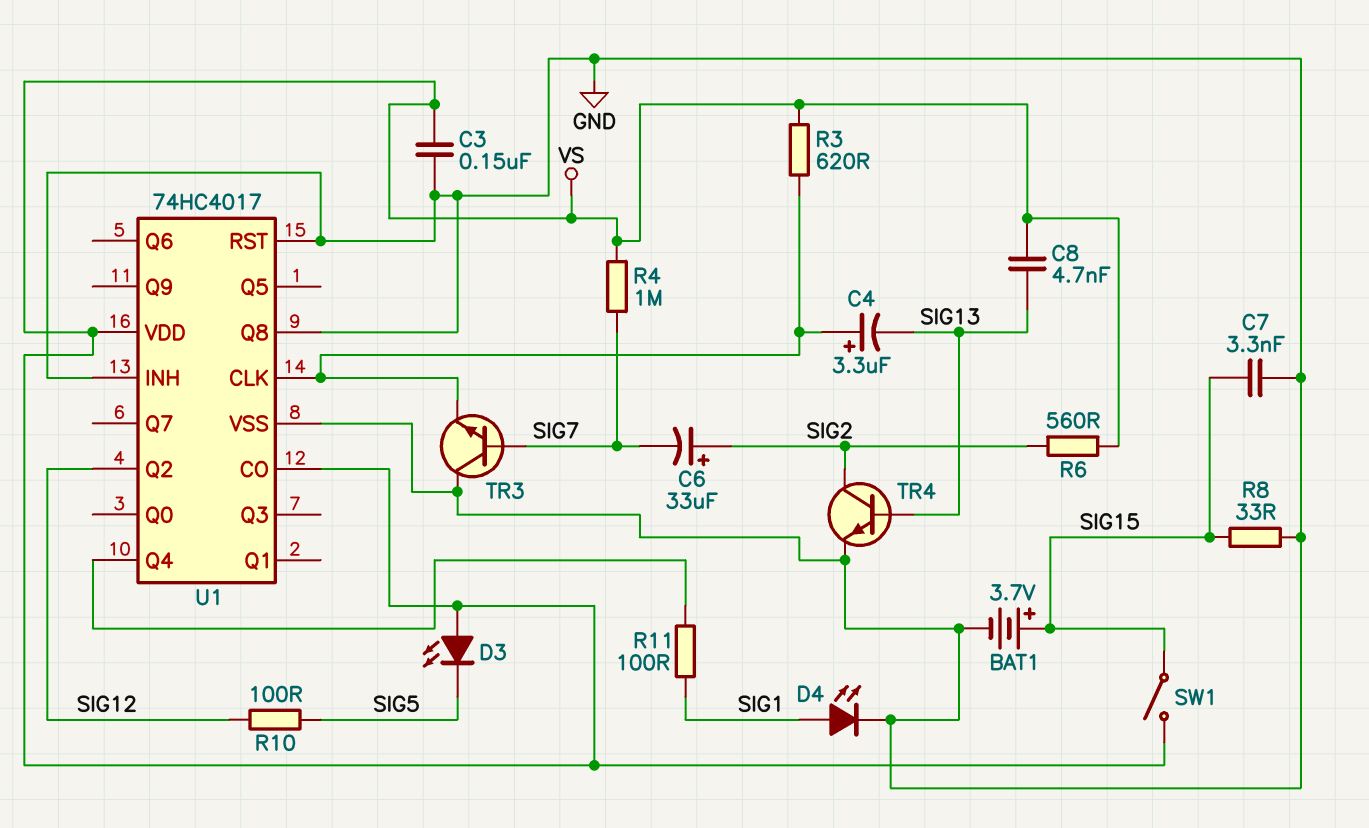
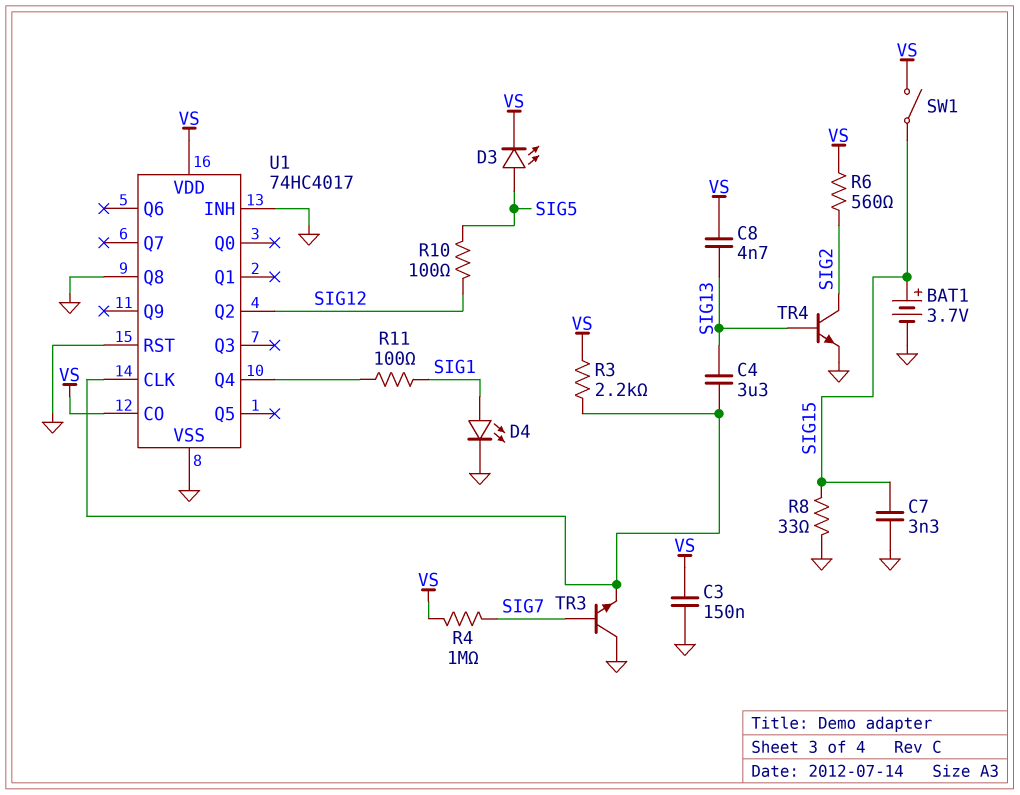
C4: 3.3uF (plus U1/CLK, minus SIG13) -> 3.3uF (SIG13, U1/CLK)
C6: 33uF (plus SIG2, minus SIG7) -> none
D3: LED (A VS, K SIG5) -> LED (A SIG5, K VS)
R3: 620 (U1/CLK, VS) -> 2.2k (U1/CLK, VS)

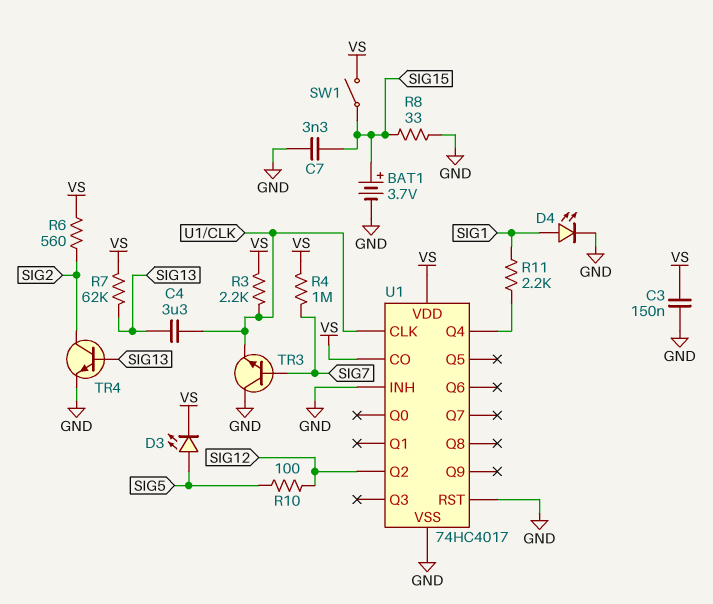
C8: 4.7nF (SIG13, VS) -> none
R7: none -> 62k (SIG13, VS)
R11: 100 (SIG1, U1/Q4) -> 2.2k (SIG1, U1/Q4)
U1 pin Q8: GND -> none

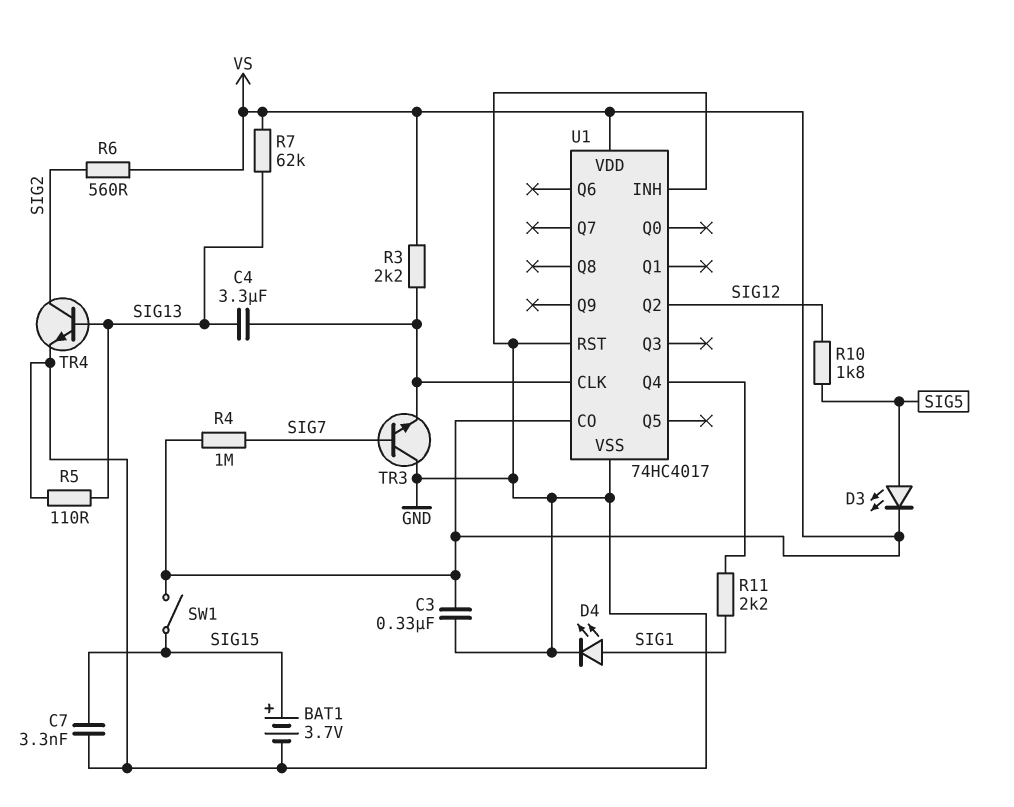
C3: 150nF (GND, VS) -> 330nF (GND, VS)
R5: none -> 110 (GND, SIG13)
R8: 33 (GND, SIG15) -> none
R10: 100 (SIG5, SIG12) -> 1.8k (SIG5, SIG12)

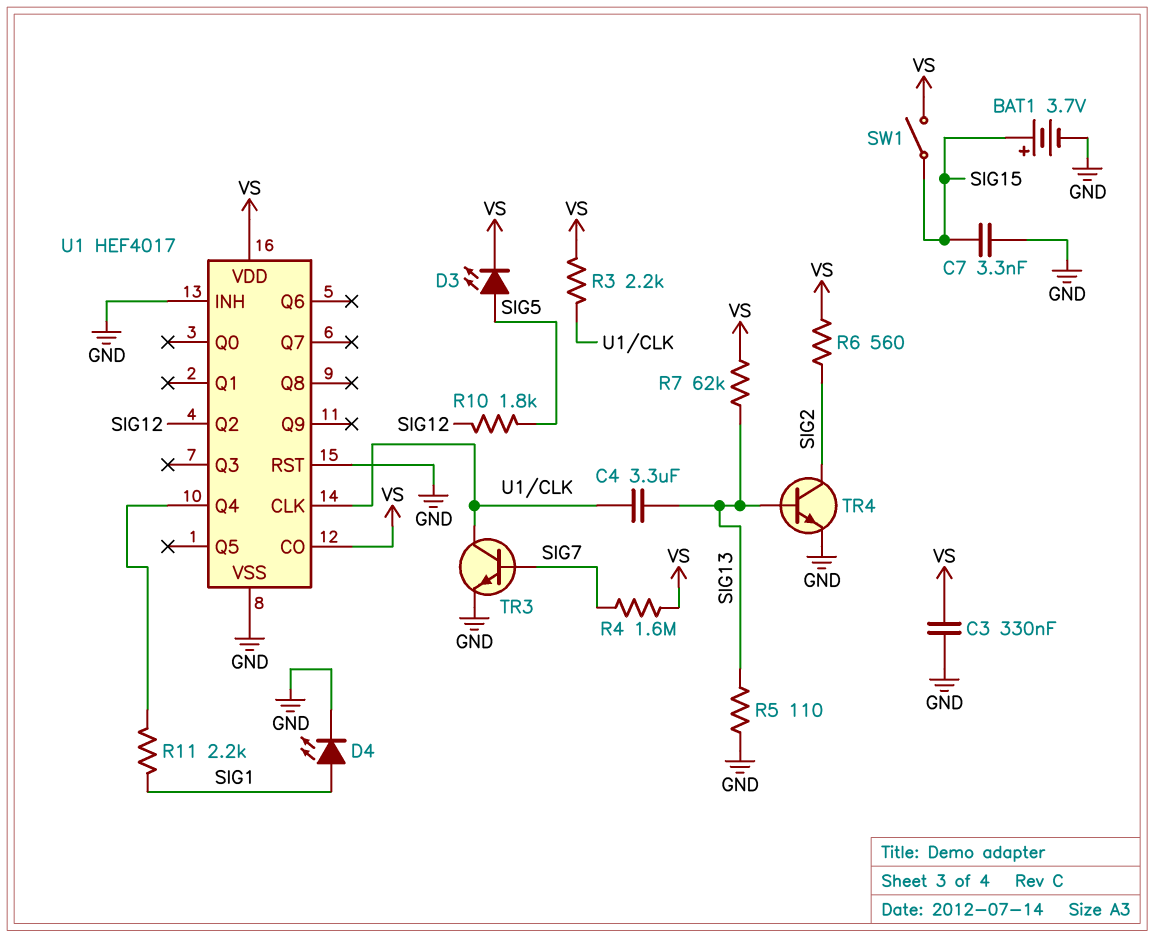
R4: 1M (SIG7, VS) -> 1.6M (SIG7, VS)
TR3: NPN (B SIG7, C GND, E U1/CLK) -> NPN (B SIG7, C U1/CLK, E GND)
U1: 74HC4017 -> HEF4017

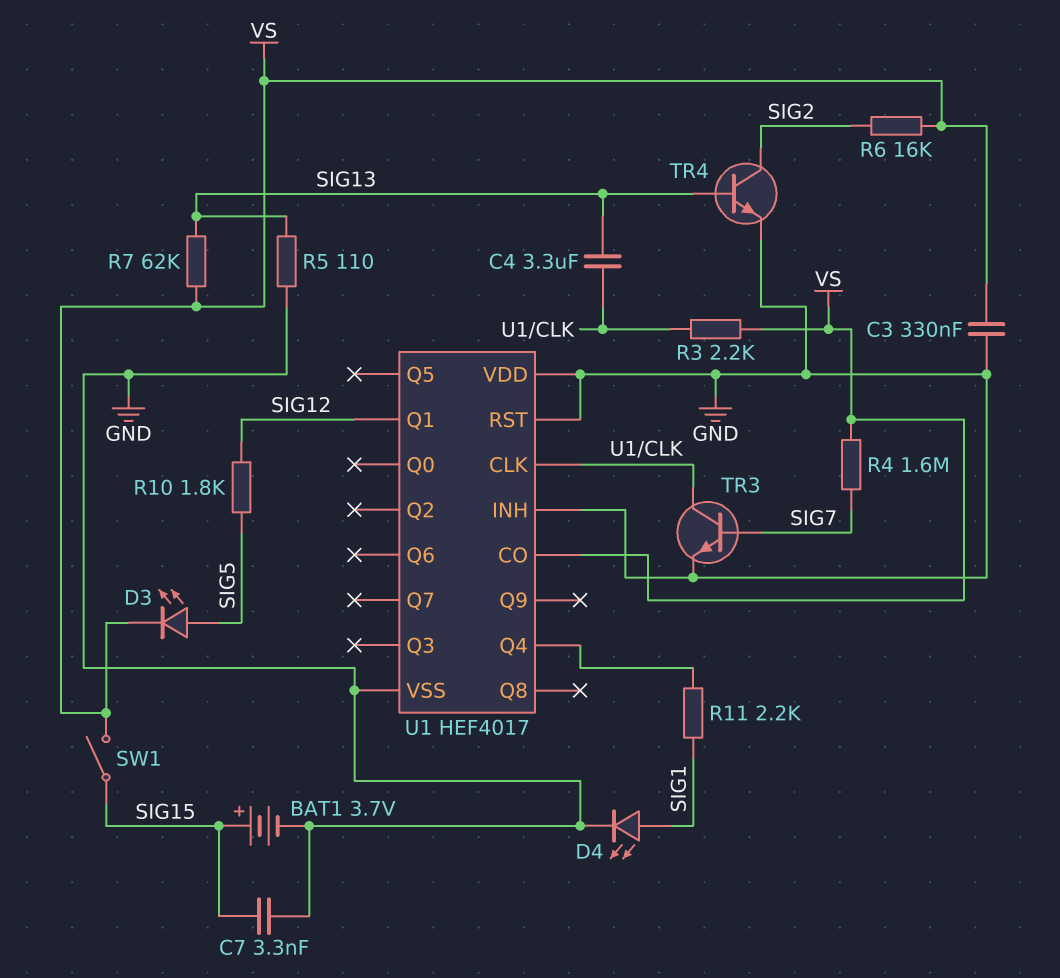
R6: 560 (SIG2, VS) -> 16k (SIG2, VS)
U1 pin Q1: none -> SIG12
U1 pin Q2: SIG12 -> none
U1 pin VDD: VS -> GND

